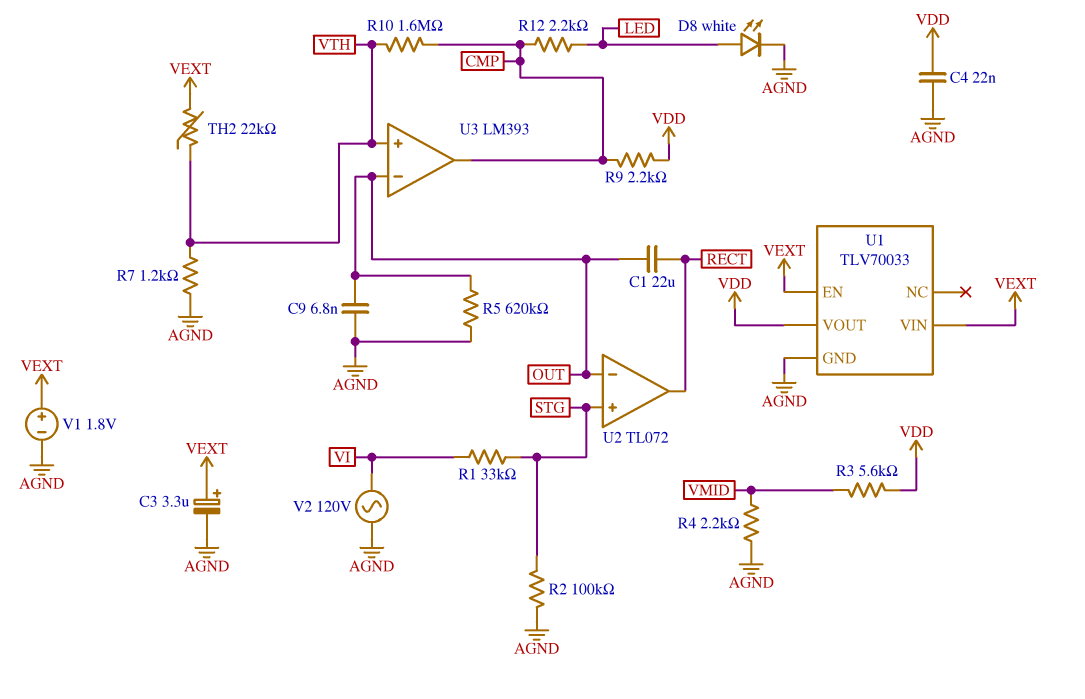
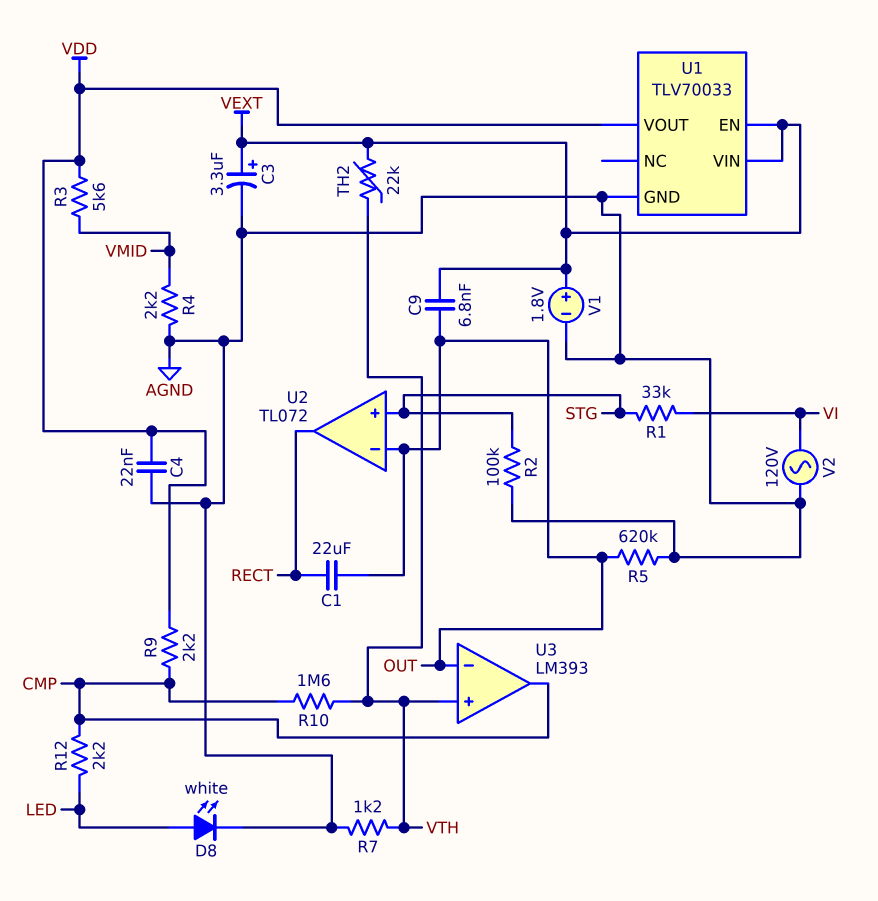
C9: 6.8nF (AGND, OUT) -> 6.8nF (OUT, VEXT)

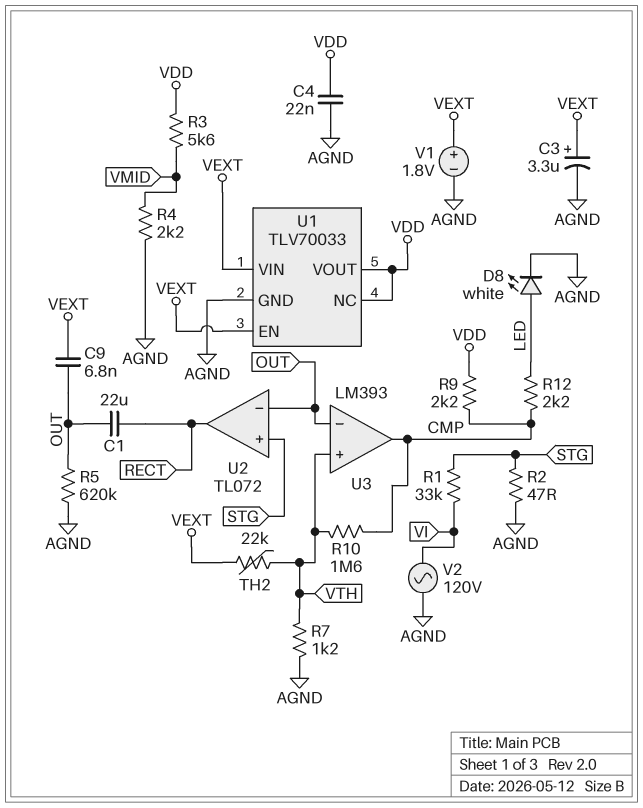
R2: 100k (AGND, STG) -> 47 (AGND, STG)
U1 pin NC: none -> VDD

